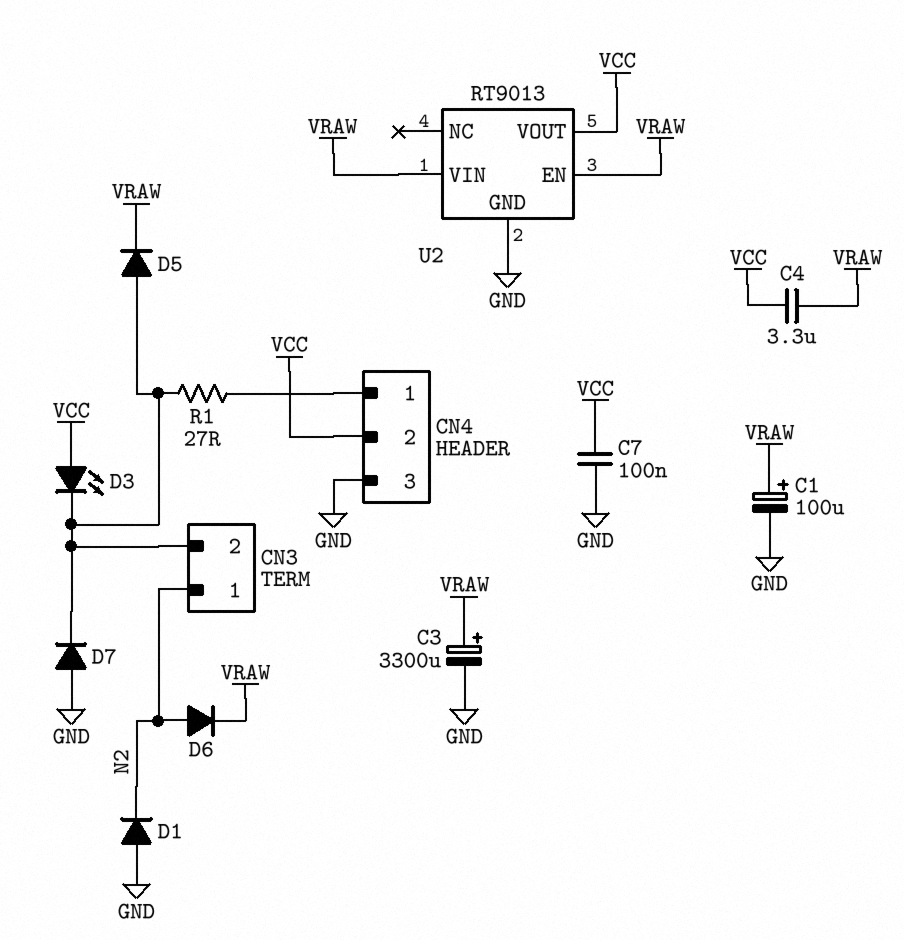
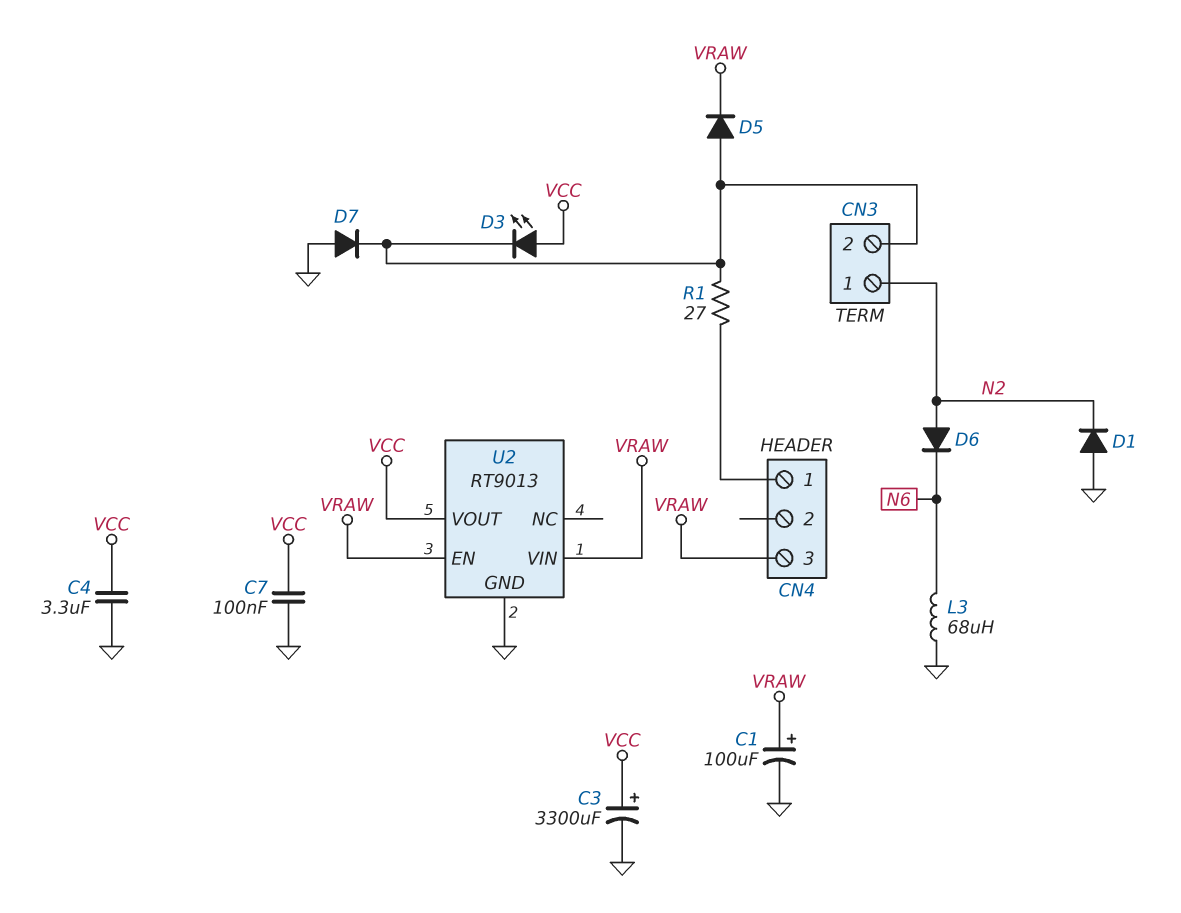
C3: 3300uF (plus VRAW, minus GND) -> 3300uF (plus VCC, minus GND)
C4: 3.3uF (VCC, VRAW) -> 3.3uF (GND, VCC)
CN4 pin 2: VCC -> none
CN4 pin 3: GND -> VRAW
D6: diode (A N2, K VRAW) -> diode (A N2, K N6)
L3: none -> 68uH (GND, N6)

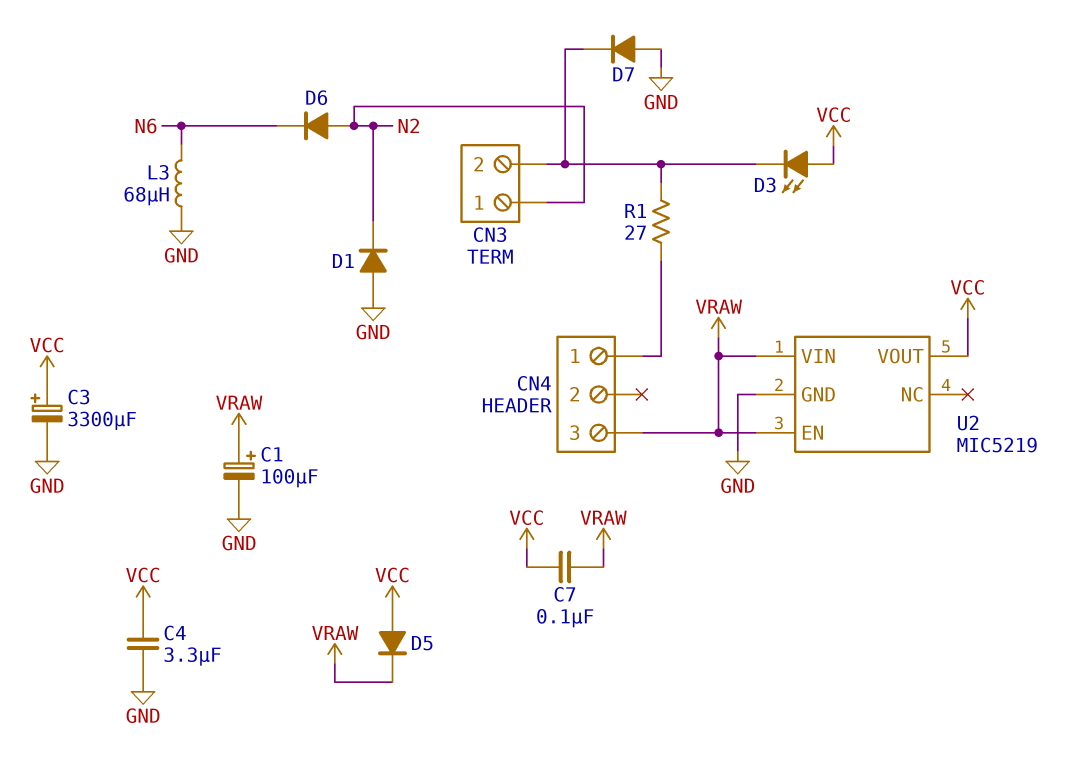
C7: 100nF (GND, VCC) -> 100nF (VCC, VRAW)
D5: diode (A CN3/2, K VRAW) -> diode (A VCC, K VRAW)
U2: RT9013 -> MIC5219

